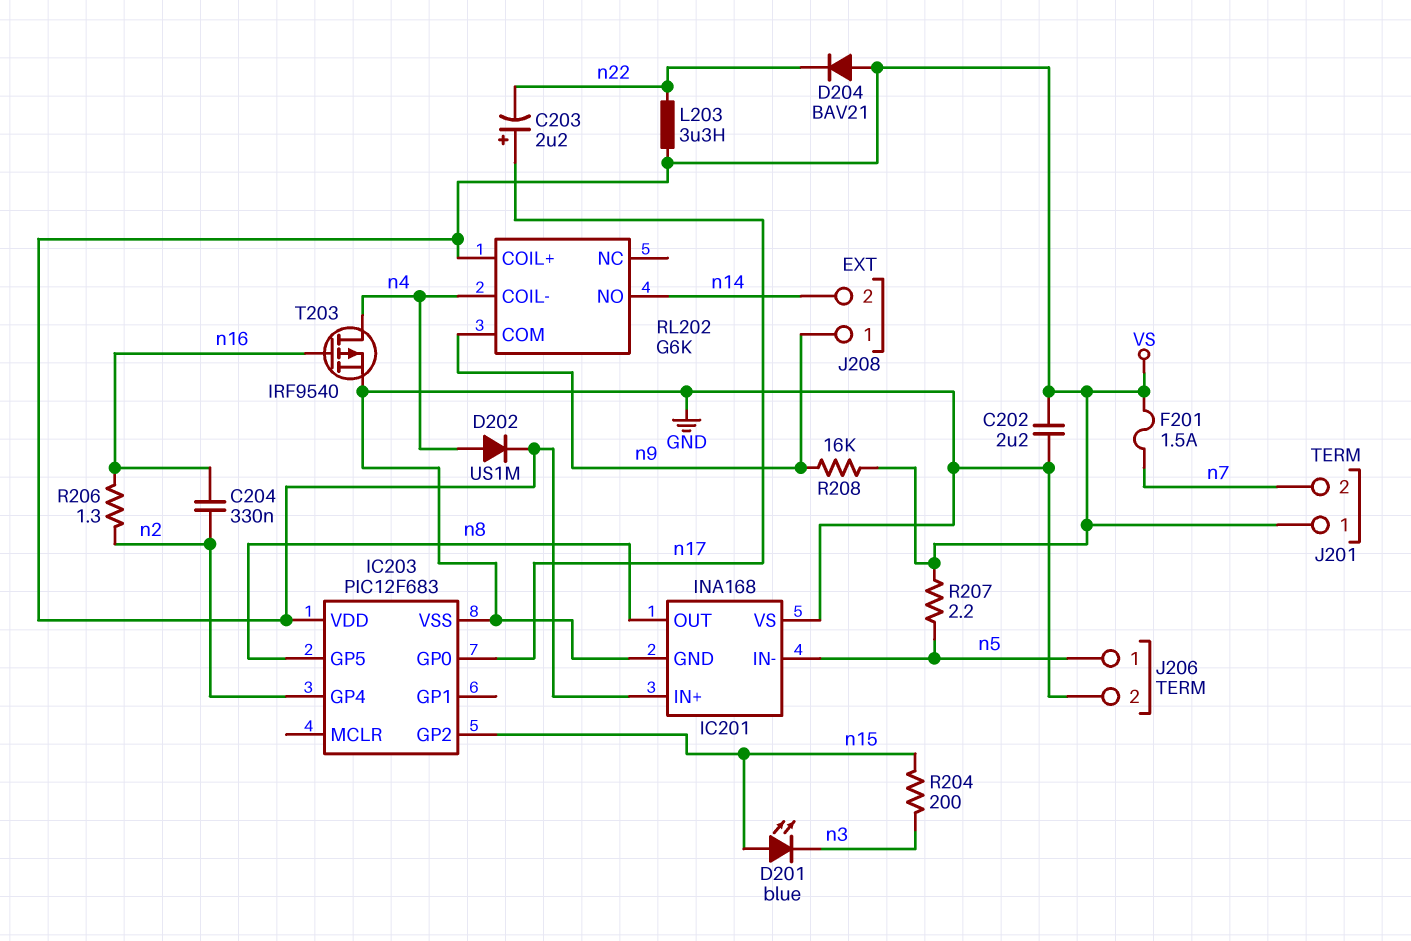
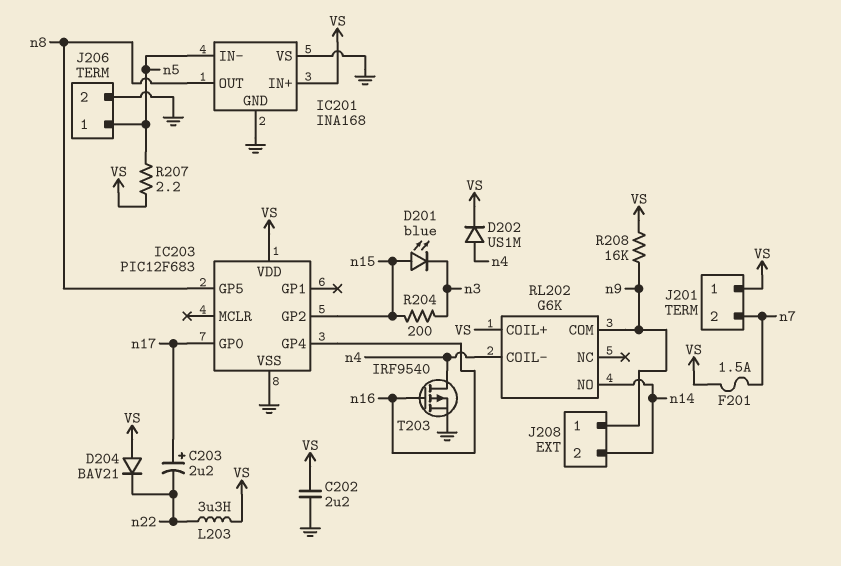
C204: 330nF (n2, n16) -> none
IC203 pin GP4: n2 -> n16
R206: 1.3 (n2, n16) -> none

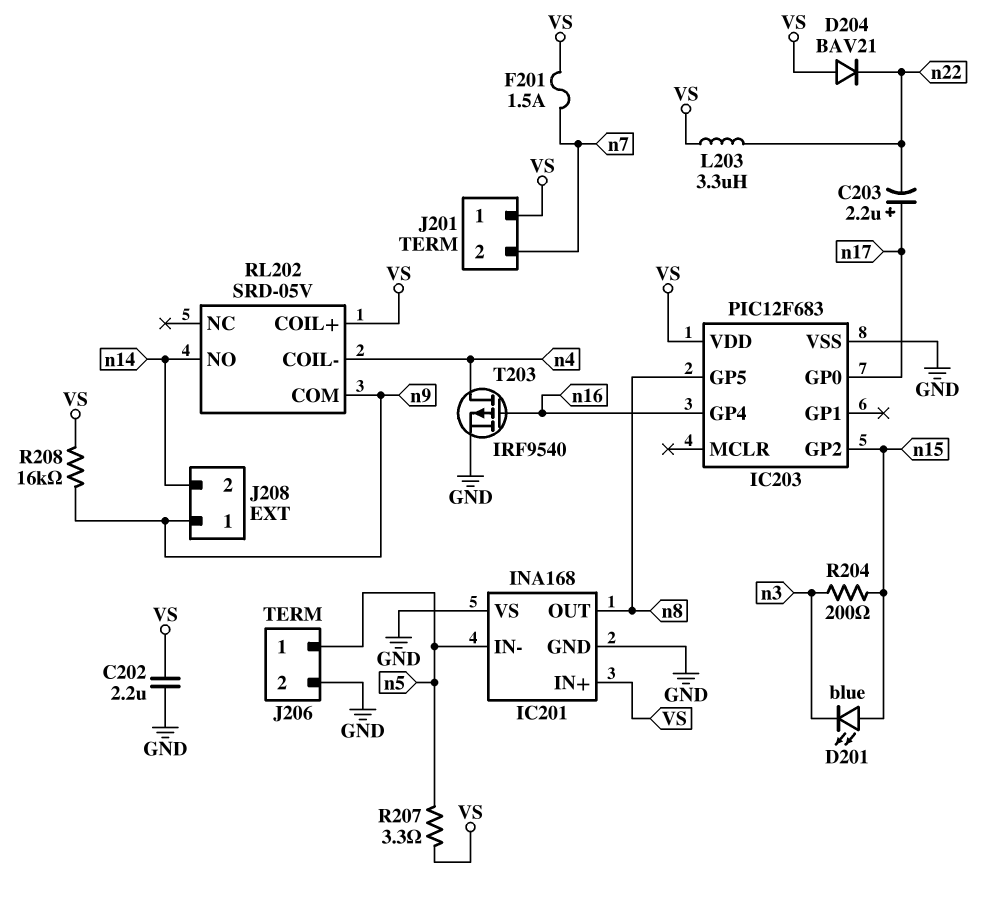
D202: diode US1M (A n4, K VS) -> none
R207: 2.2 (VS, n5) -> 3.3 (VS, n5)
RL202: G6K -> SRD-05V

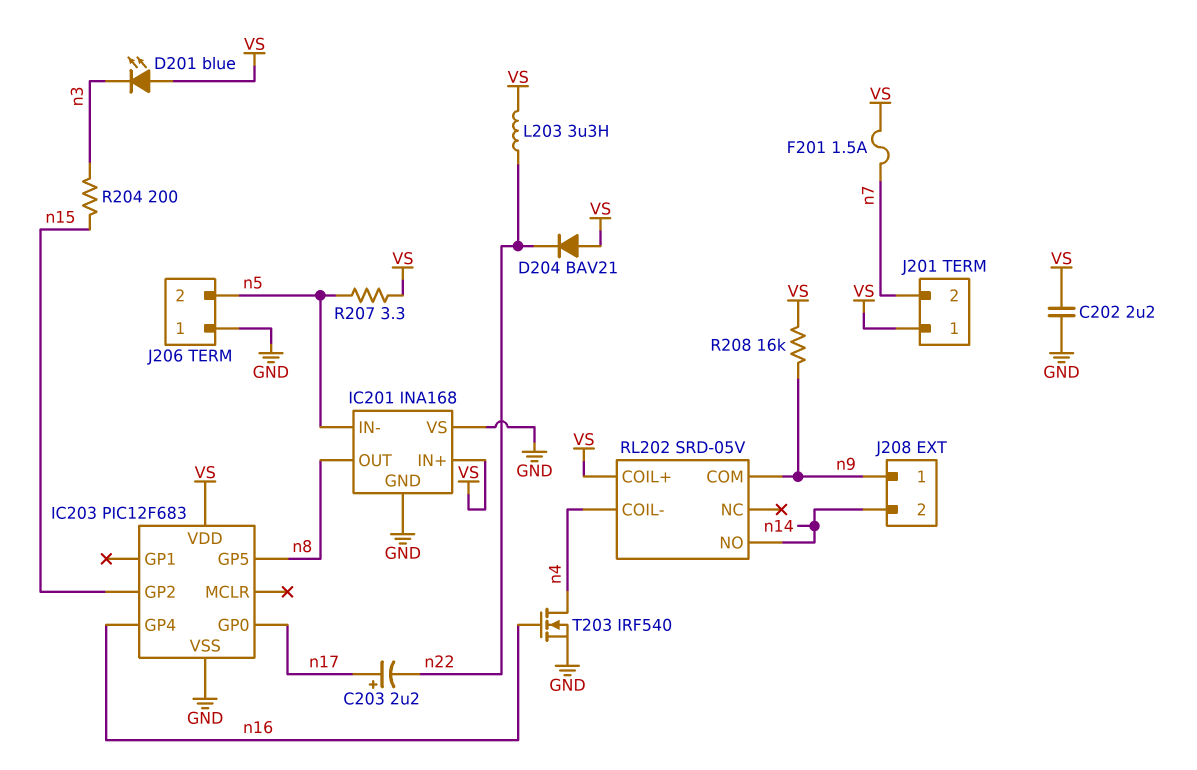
D201: LED blue (A n15, K n3) -> LED blue (A VS, K n3)
J206 pin 1: n5 -> GND
J206 pin 2: GND -> n5
T203: PMOS IRF9540 (G n16, D n4, S GND) -> NMOS IRF540 (G n16, D n4, S GND)

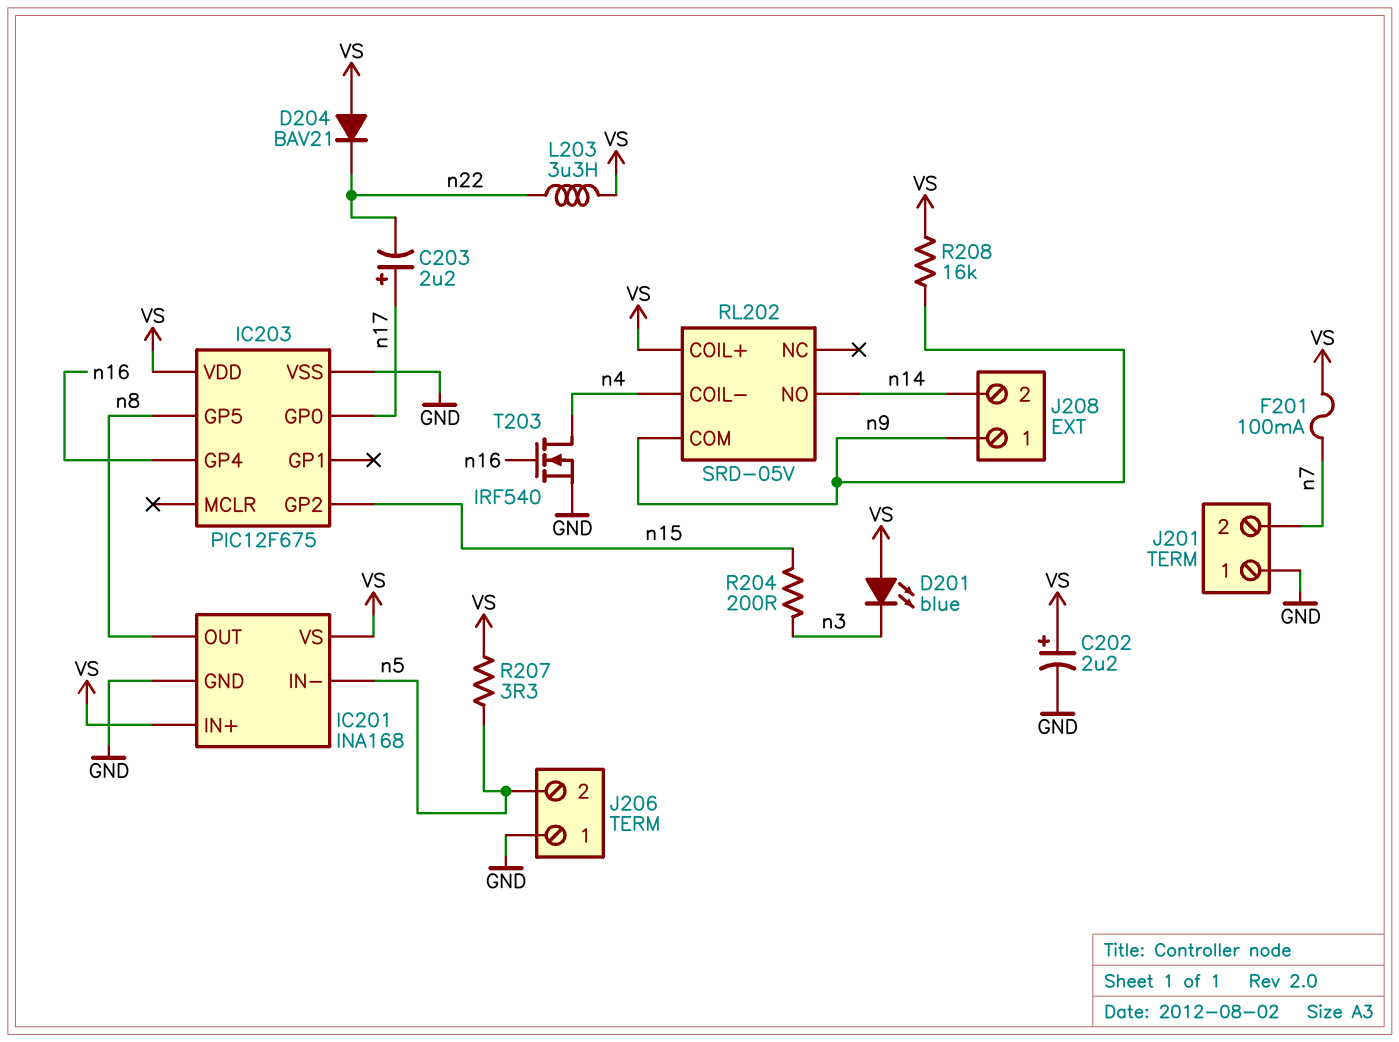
C202: 2.2uF (GND, VS) -> 2.2uF (plus VS, minus GND)
F201: 1.5A (VS, n7) -> 100mA (VS, n7)
IC201 pin VS: GND -> VS
IC203: PIC12F683 -> PIC12F675
J201 pin 1: VS -> GND

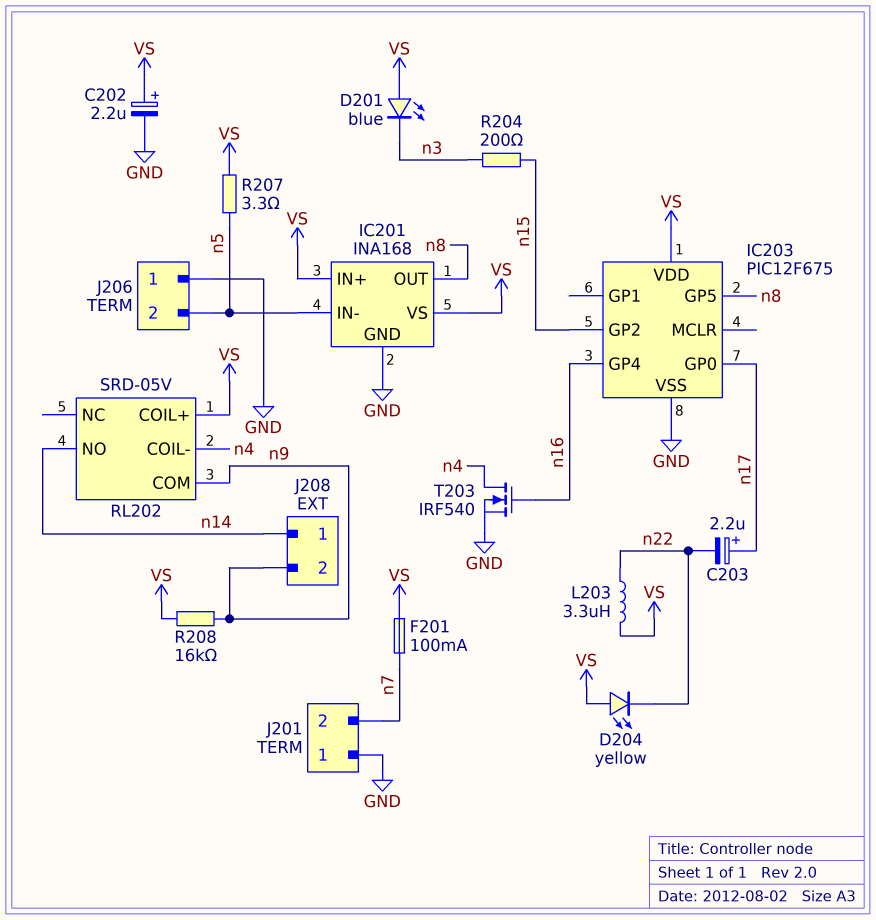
D204: diode BAV21 (A VS, K n22) -> LED yellow (A VS, K n22)
J208 pin 1: n9 -> n14
J208 pin 2: n14 -> n9

